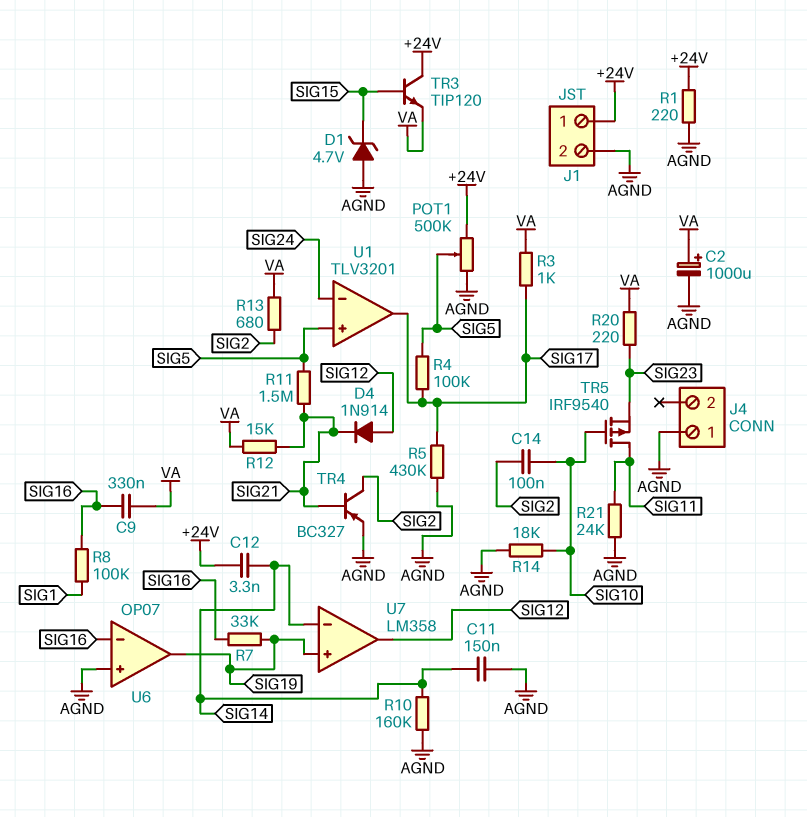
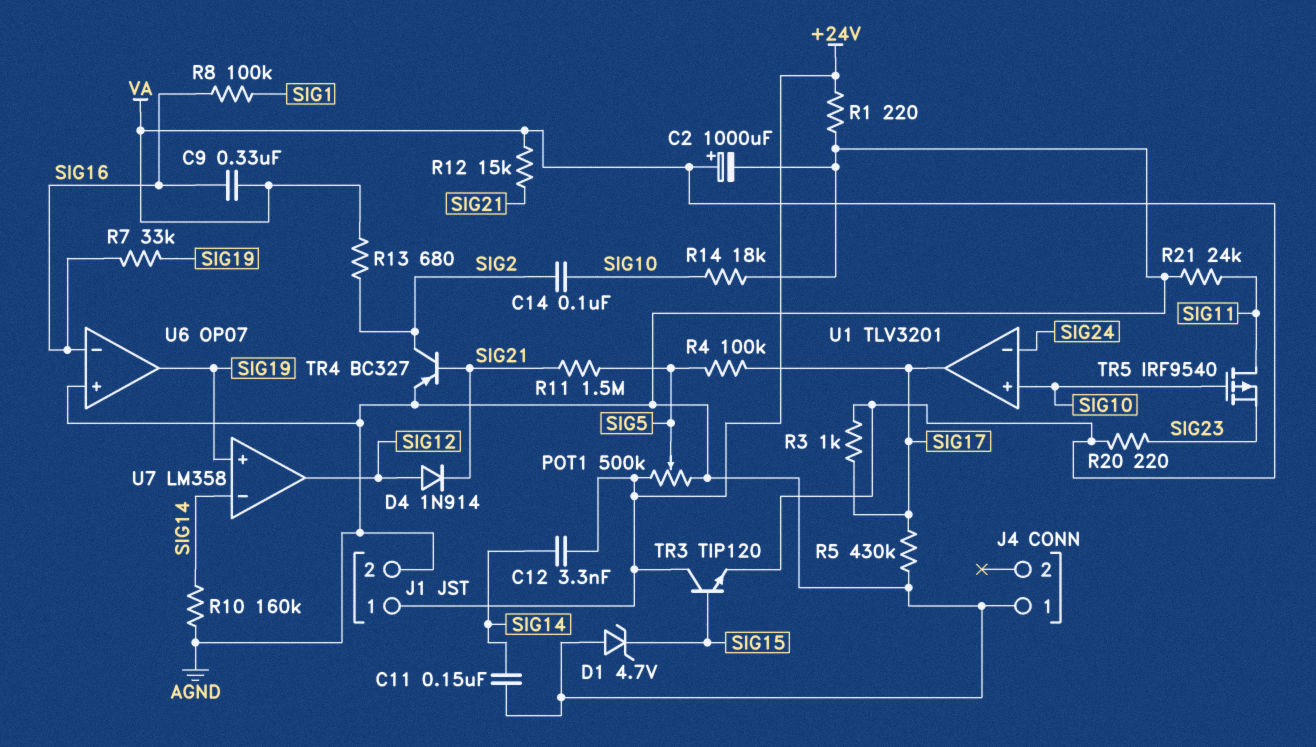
U1 pin in+: SIG5 -> SIG10

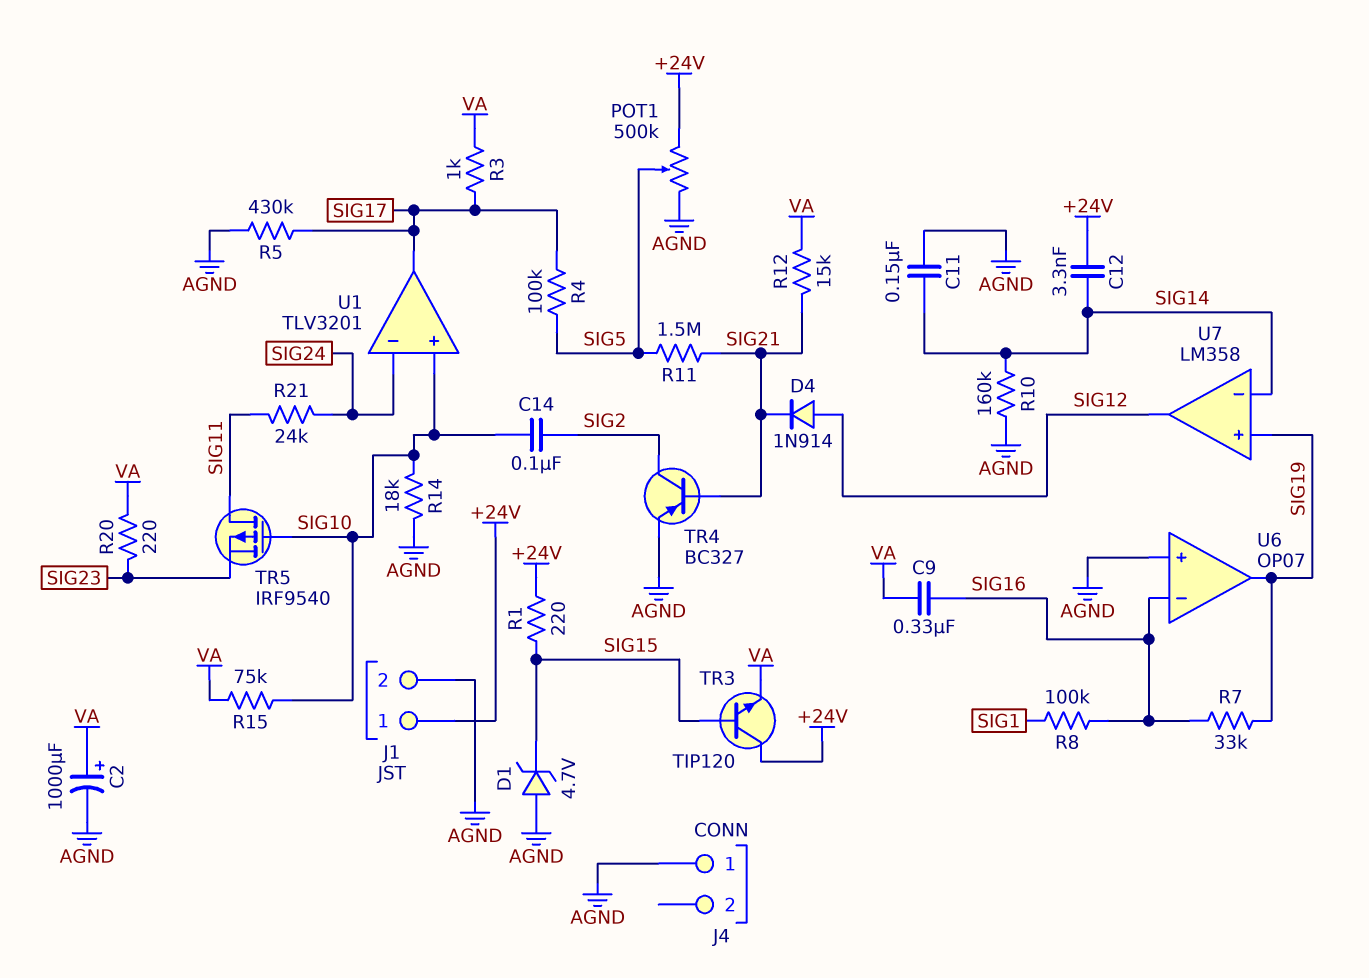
R1: 220 (+24V, AGND) -> 220 (+24V, SIG15)
R13: 680 (SIG2, VA) -> none
R15: none -> 75k (SIG10, VA)
R21: 24k (AGND, SIG11) -> 24k (SIG11, SIG24)

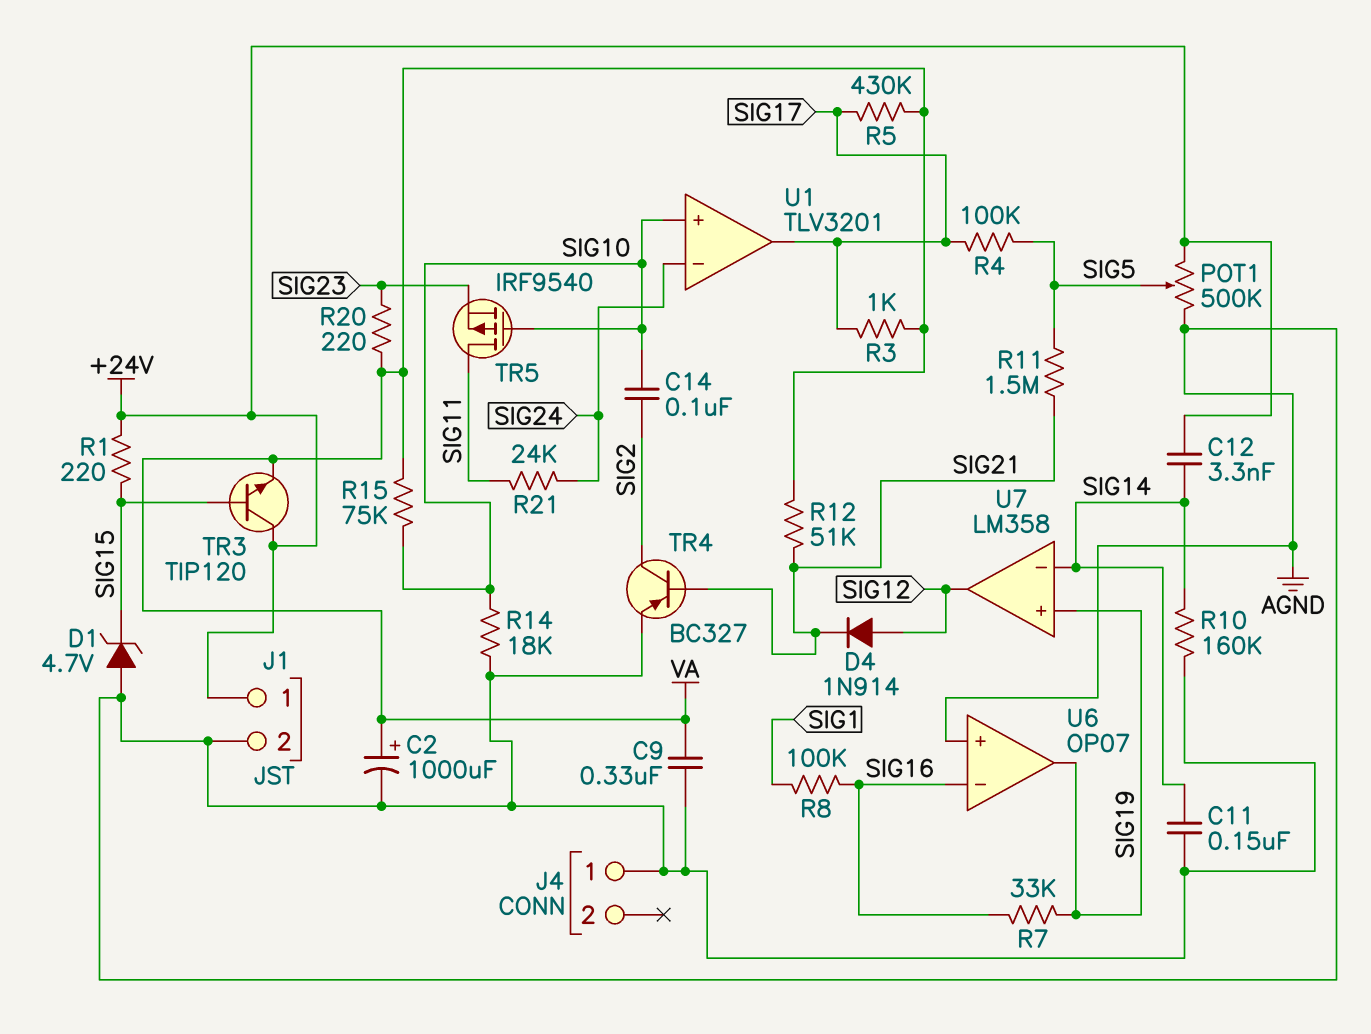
C9: 330nF (SIG16, VA) -> 330nF (AGND, VA)
R5: 430k (AGND, SIG17) -> 430k (SIG17, VA)
R12: 15k (SIG21, VA) -> 51k (SIG21, VA)

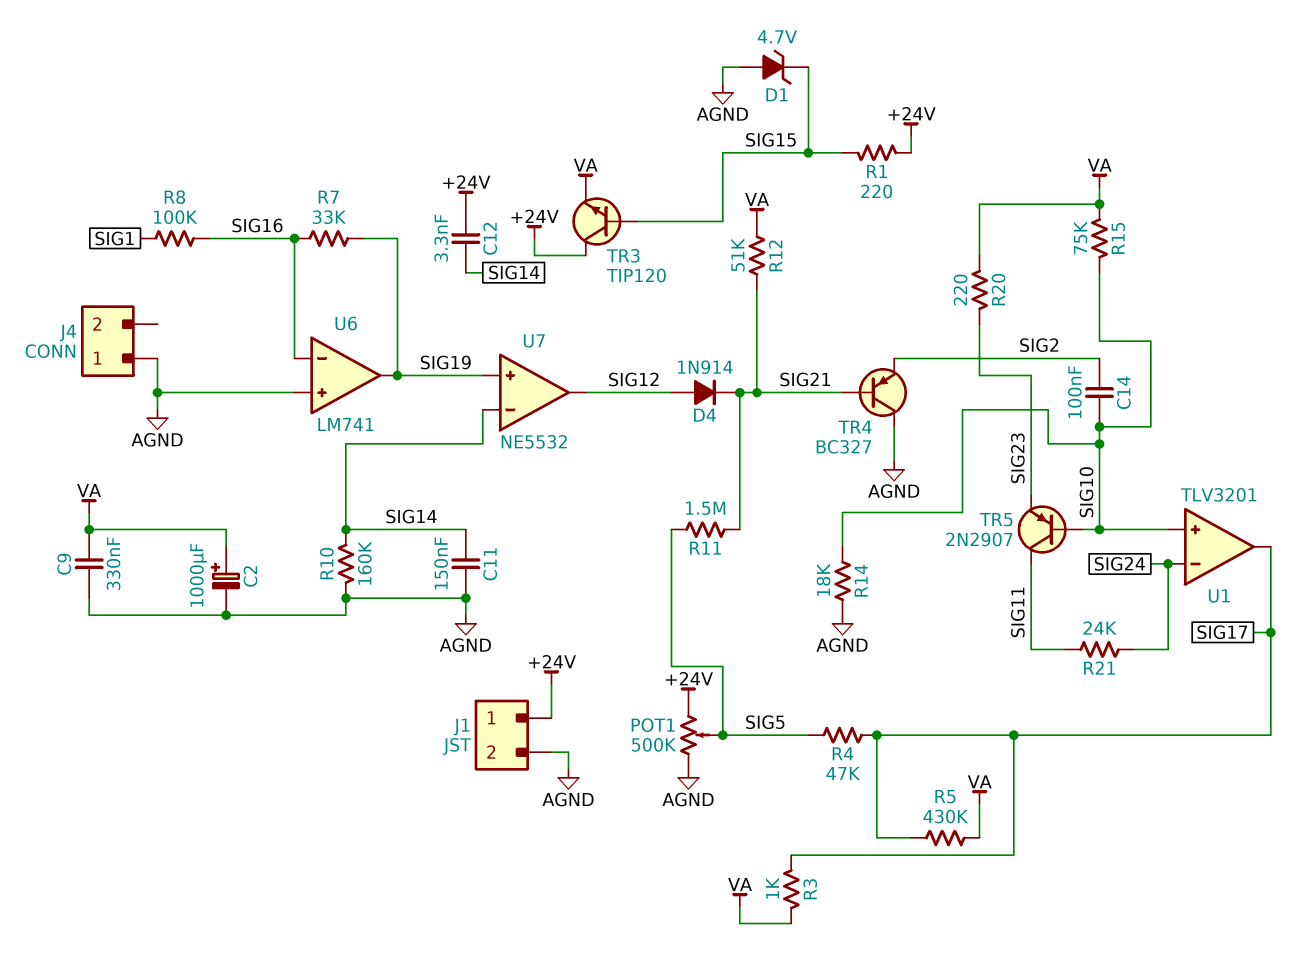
R4: 100k (SIG5, SIG17) -> 47k (SIG5, SIG17)
TR4: PNP BC327 (B SIG21, C SIG2, E AGND) -> PNP BC327 (B SIG21, C AGND, E SIG2)
TR5: PMOS IRF9540 (G SIG10, D SIG11, S SIG23) -> PNP 2N2907 (B SIG10, C SIG11, E SIG23)
U6: OP07 -> LM741
U7: LM358 -> NE5532

